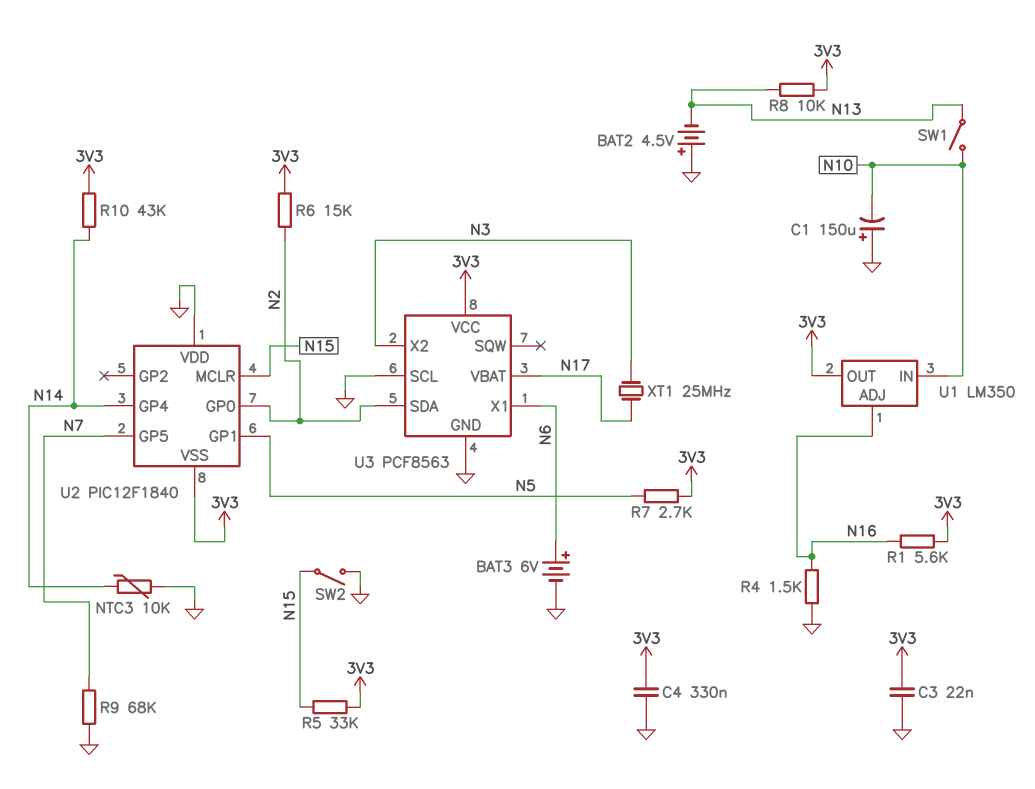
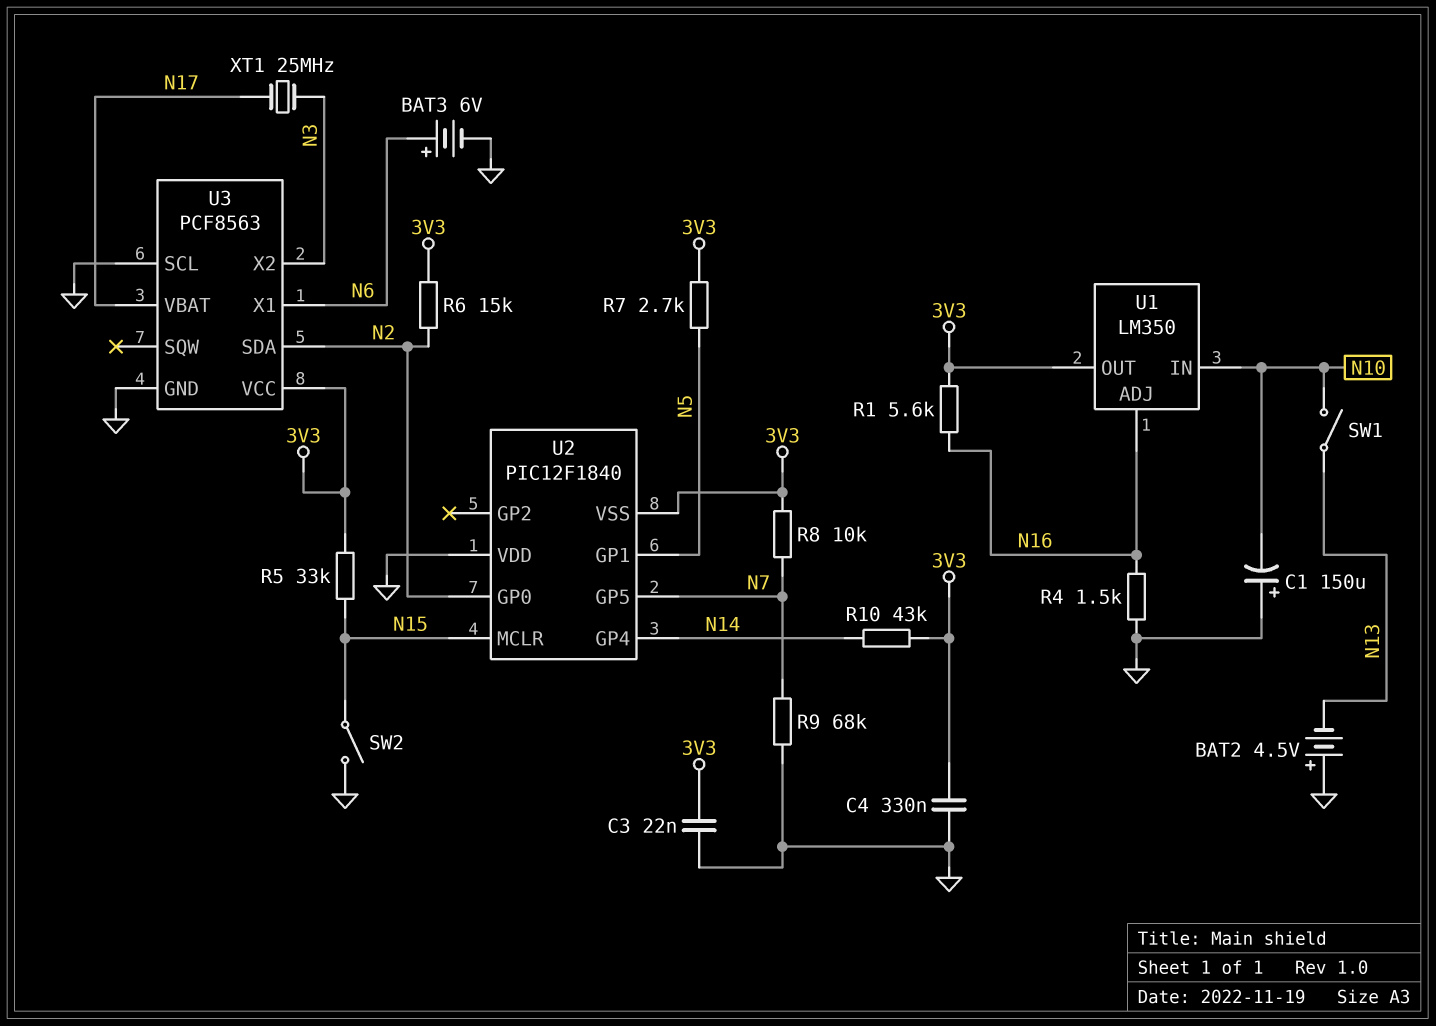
NTC3: 10k (GND, N14) -> none
R8: 10k (3V3, N13) -> 10k (3V3, N7)

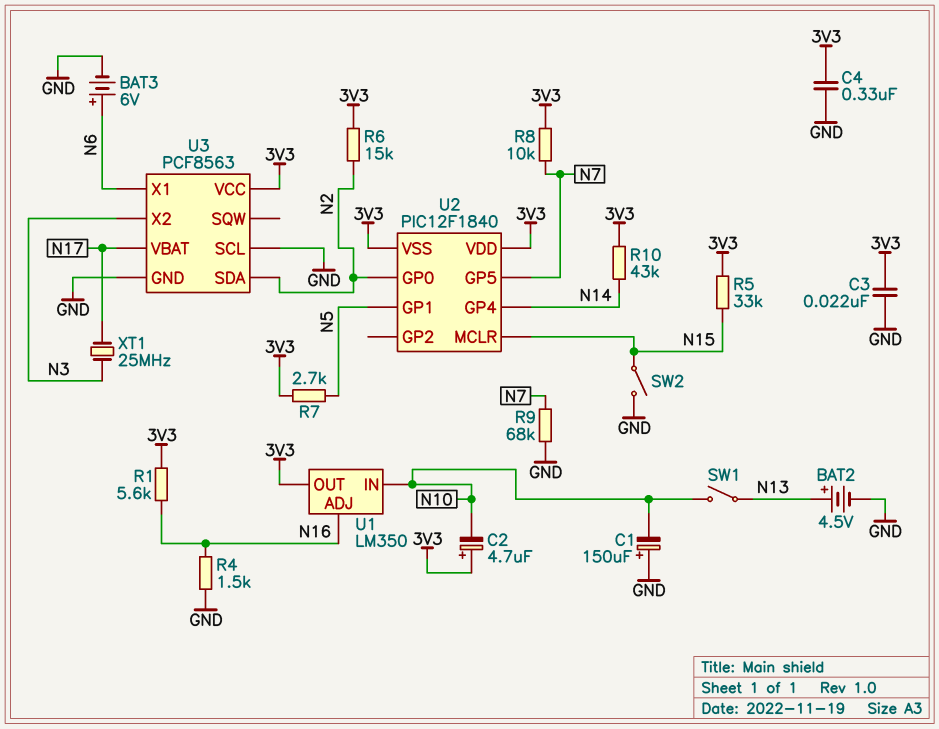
BAT2: 4.5V (plus GND, minus N13) -> 4.5V (plus N13, minus GND)
C2: none -> 4.7uF (plus 3V3, minus N10)
U2 pin VDD: GND -> 3V3

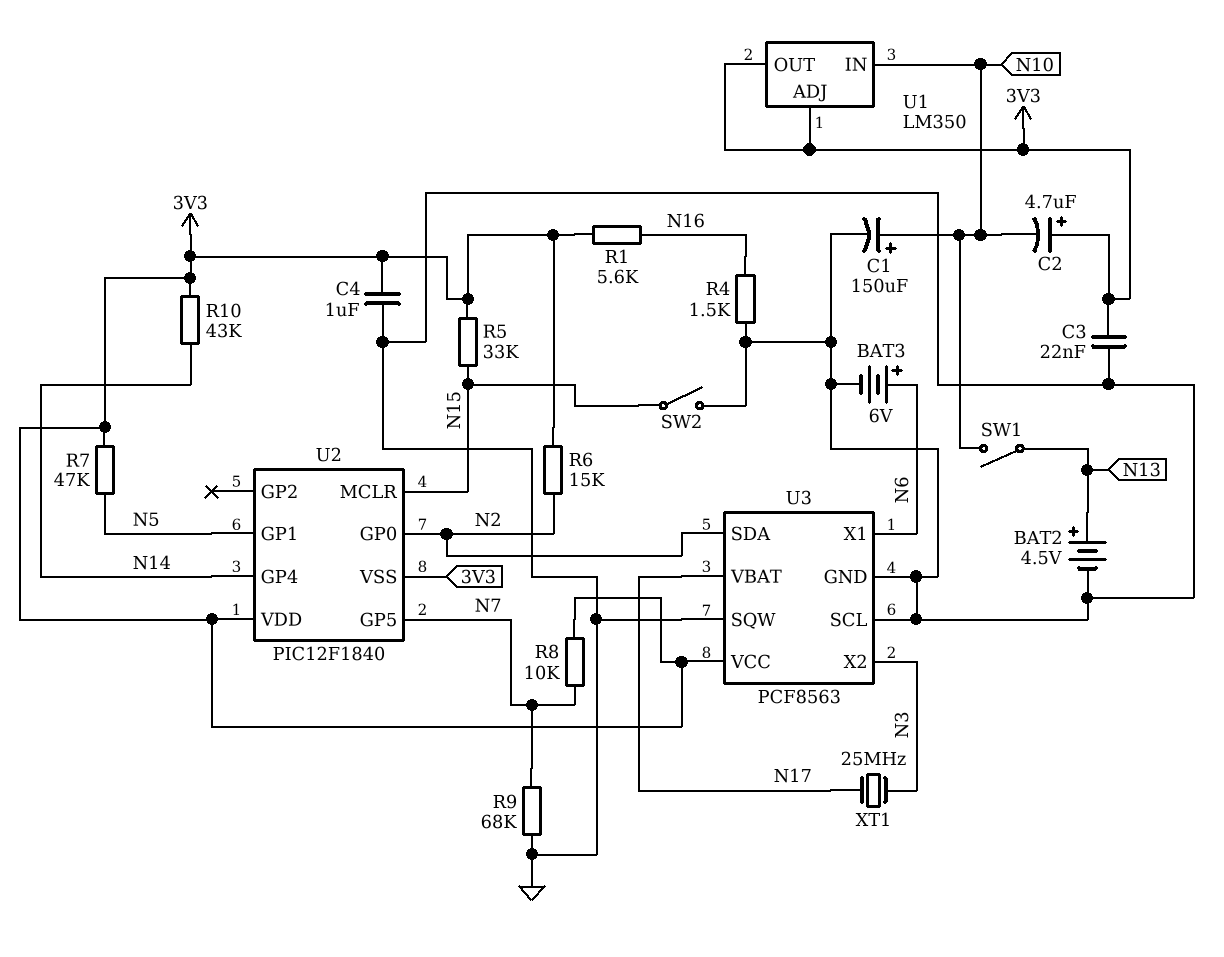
C1: 150uF (plus GND, minus N10) -> 150uF (plus N10, minus GND)
C4: 330nF (3V3, GND) -> 1uF (3V3, GND)
R7: 2.7k (3V3, N5) -> 47k (3V3, N5)
U1 pin ADJ: N16 -> 3V3
U3 pin SQW: none -> GND

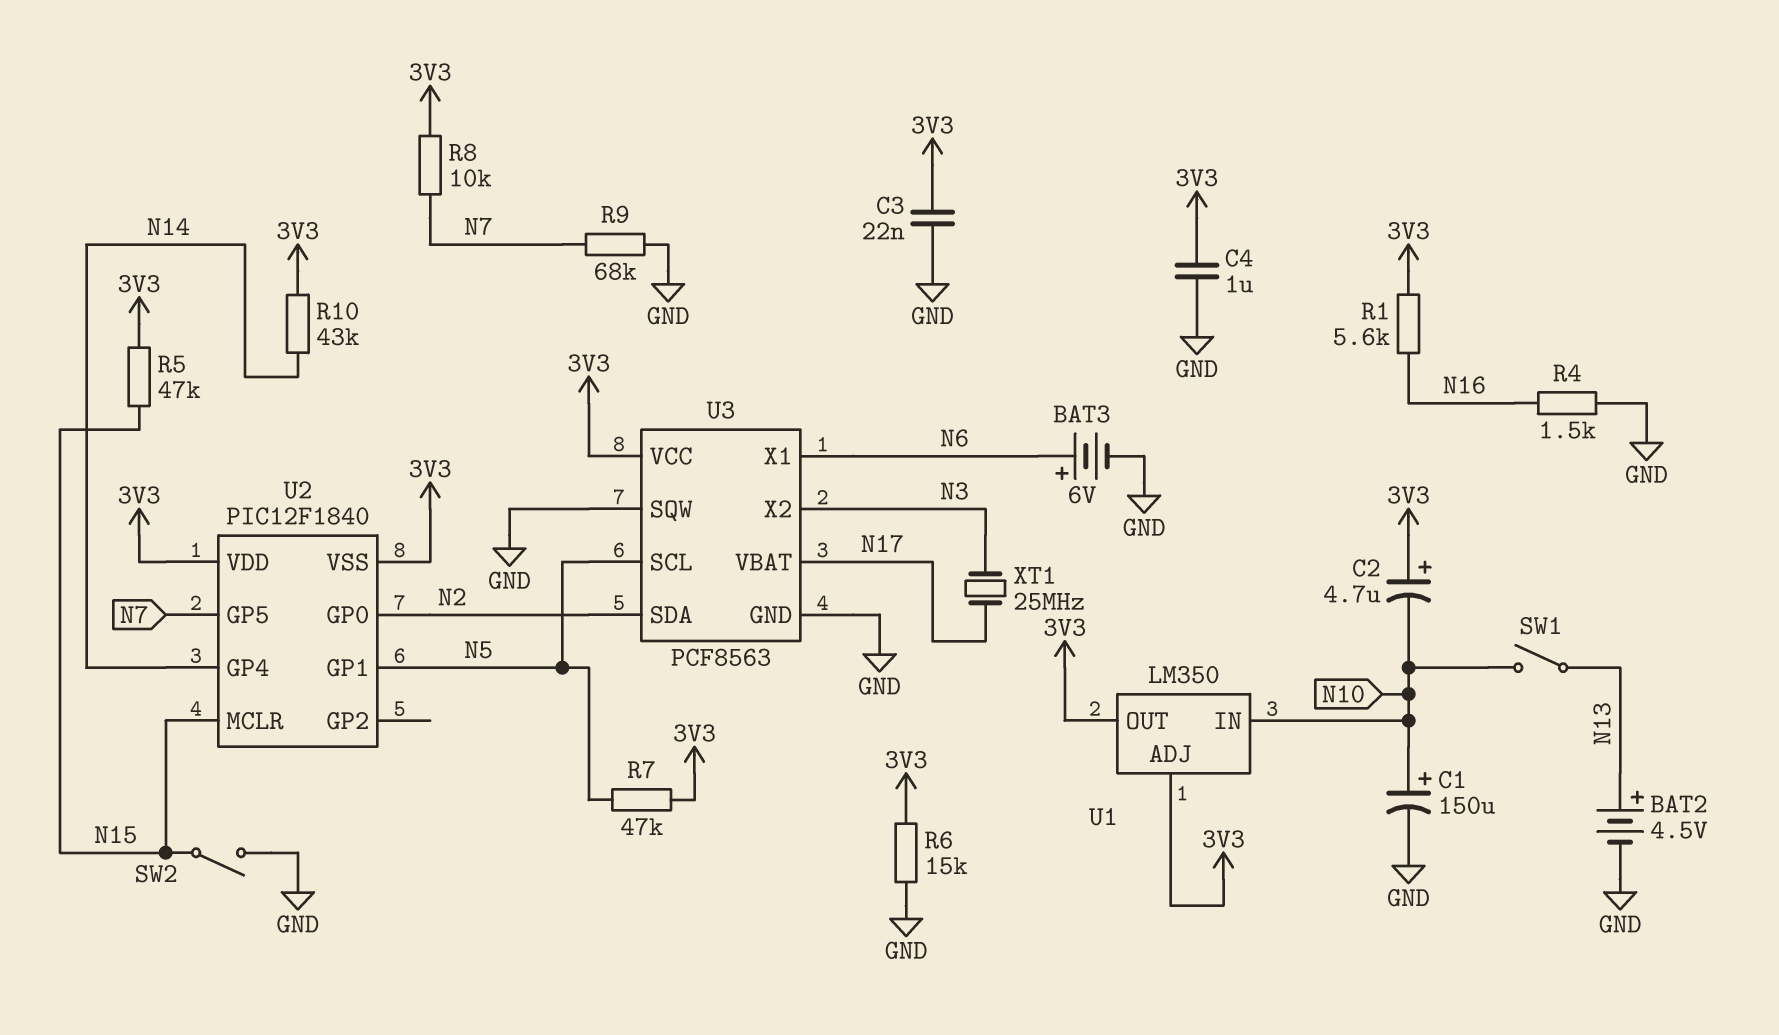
R5: 33k (3V3, N15) -> 47k (3V3, N15)
R6: 15k (3V3, N2) -> 15k (3V3, GND)
U3 pin SCL: GND -> N5

